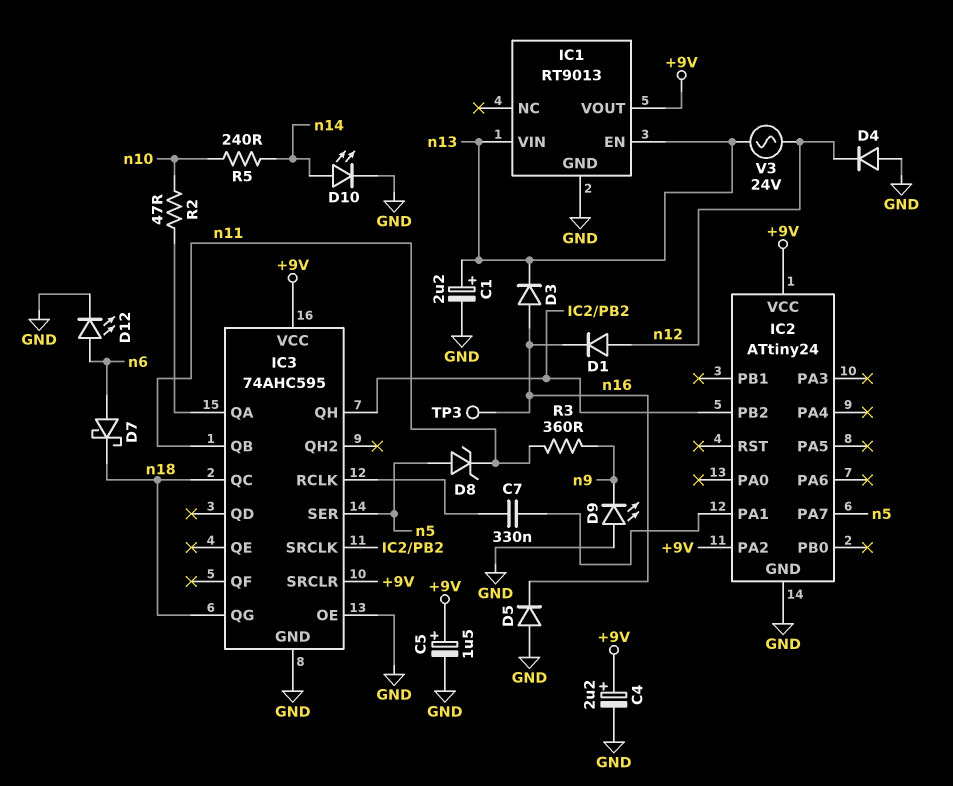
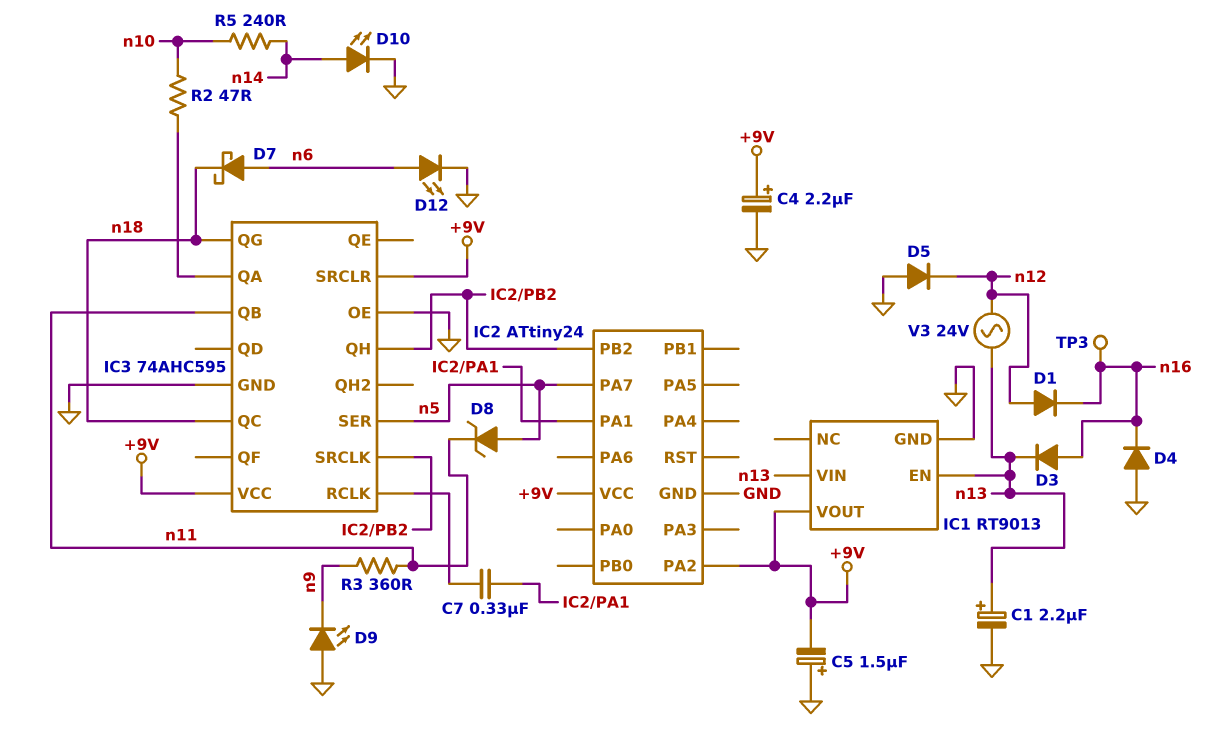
C5: 1.5uF (plus +9V, minus GND) -> 1.5uF (plus GND, minus +9V)
D4: diode (A GND, K n12) -> diode (A GND, K n16)
D5: diode (A GND, K n16) -> diode (A GND, K n12)

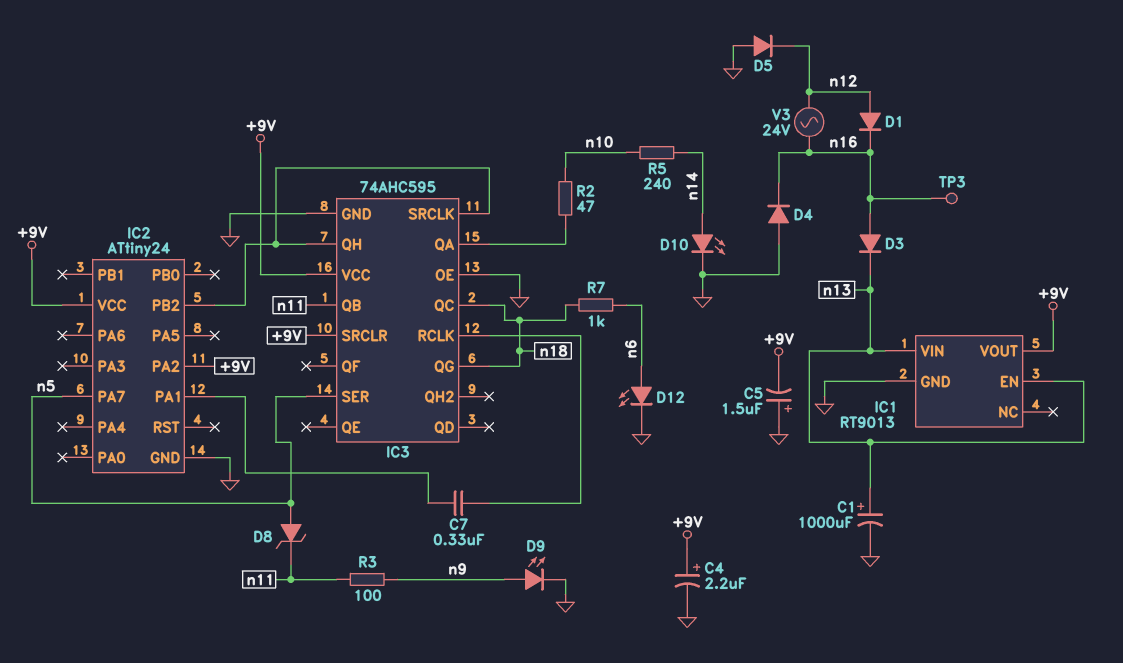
C1: 2.2uF (plus n13, minus GND) -> 1000uF (plus n13, minus GND)
D7: schottky (A n6, K n18) -> none
D9: LED (A GND, K n9) -> LED (A n9, K GND)
R3: 360 (n9, n11) -> 100 (n9, n11)
R7: none -> 1k (n6, n18)
V3: AC 24V (n12, n13) -> AC 24V (n12, n16)

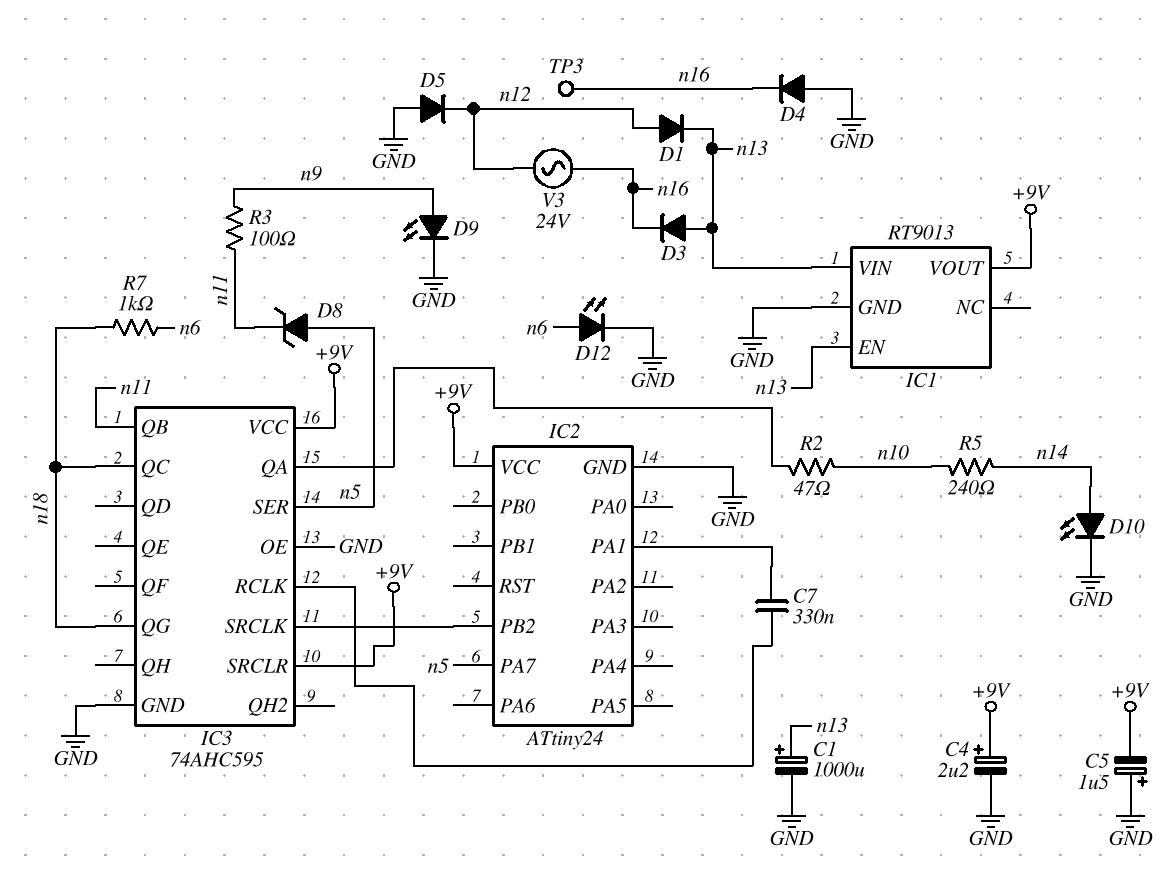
D1: diode (A n12, K n16) -> diode (A n12, K n13)
D3: diode (A n16, K n13) -> diode (A n13, K n16)
IC2 pin PA2: +9V -> none
IC3 pin QH: IC2/PB2 -> none

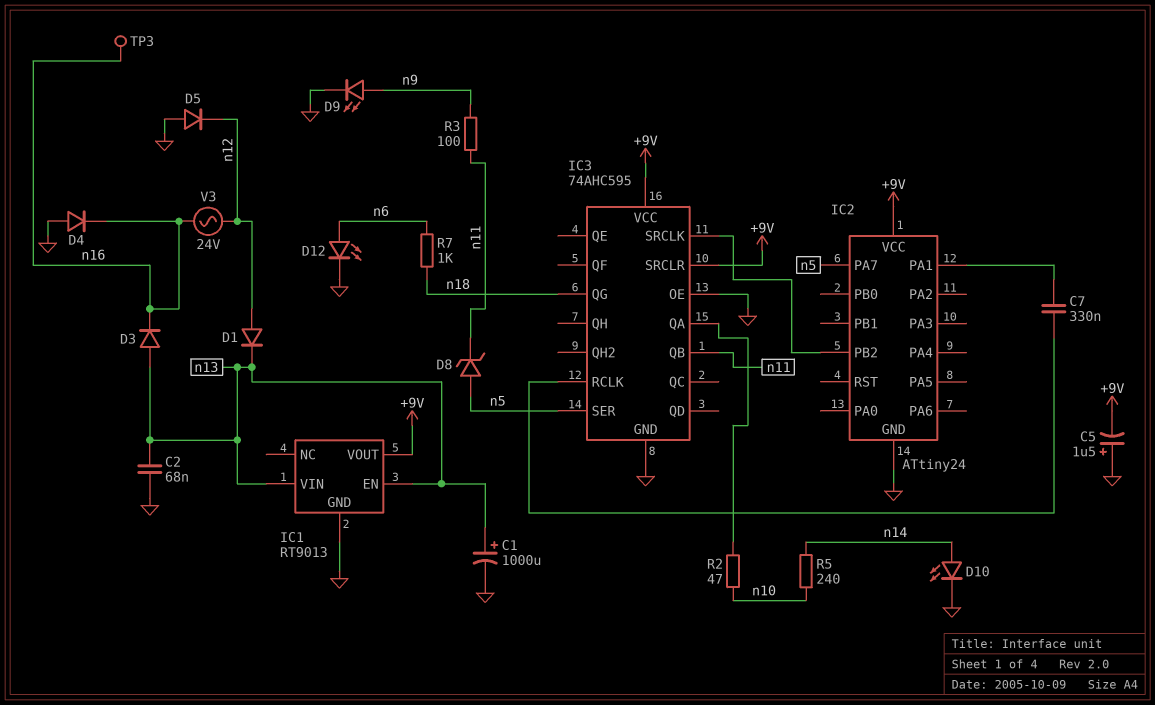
C2: none -> 68nF (GND, n13)
C4: 2.2uF (plus +9V, minus GND) -> none
IC3 pin QC: n18 -> none

